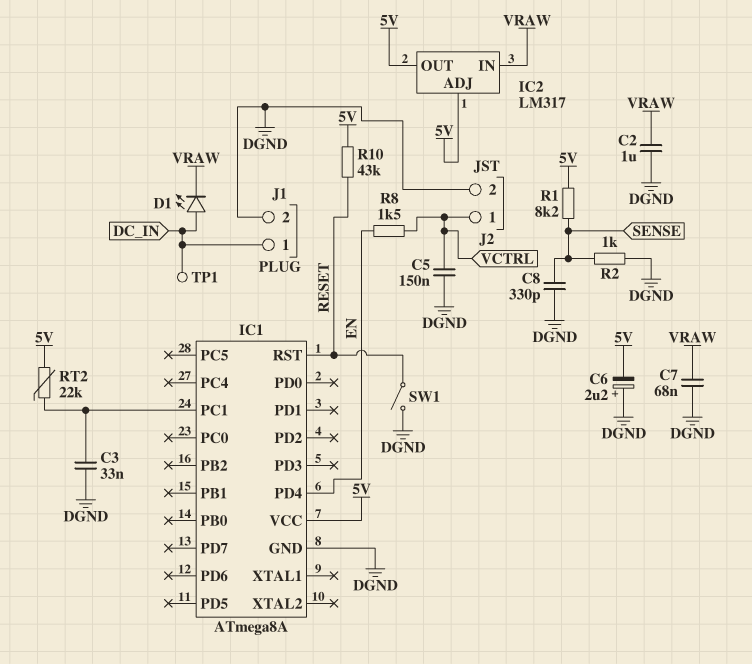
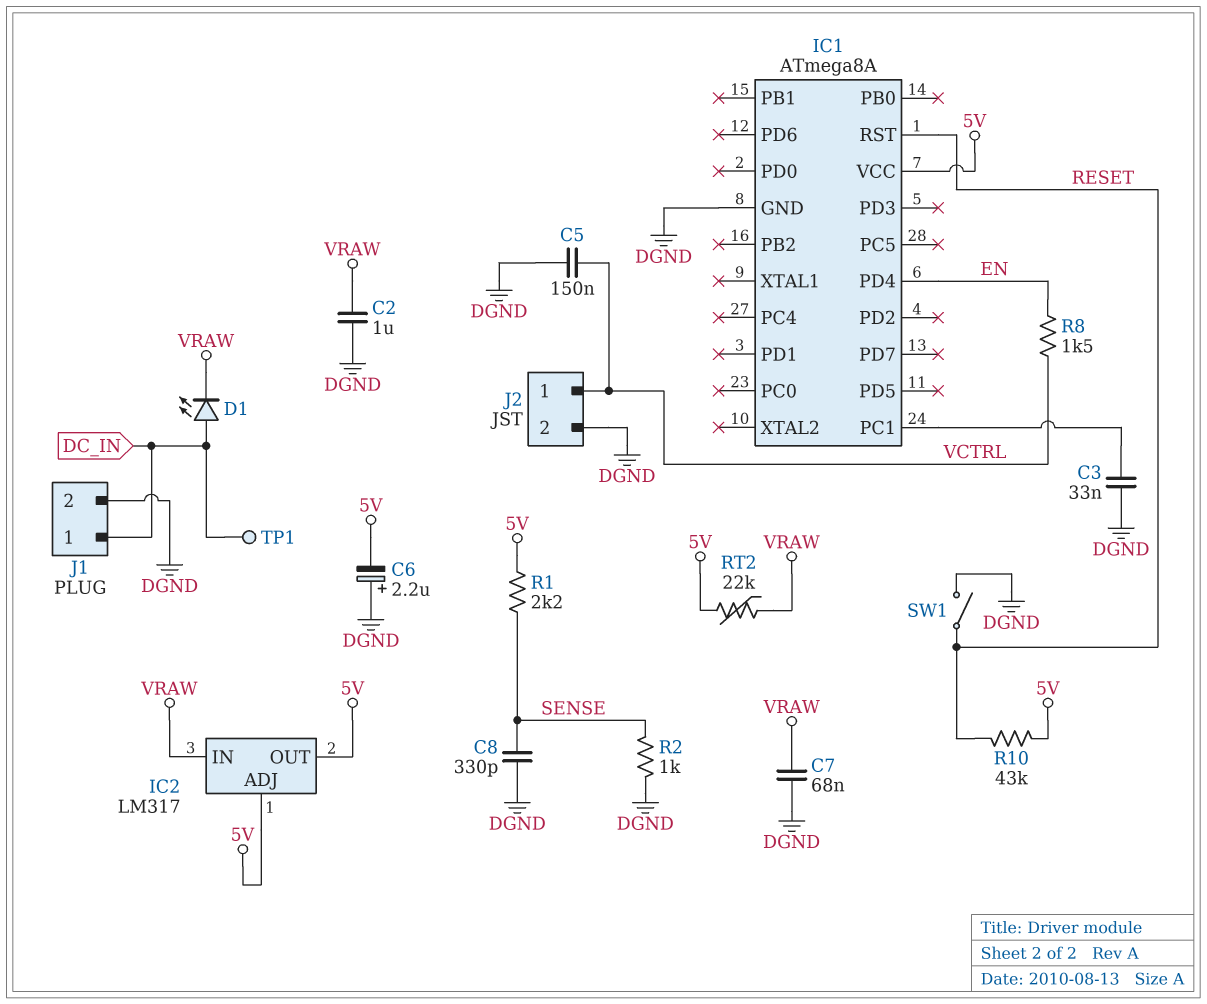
R1: 8.2k (5V, SENSE) -> 2.2k (5V, SENSE)
RT2: 22k (5V, IC1/PC1) -> 22k (5V, VRAW)

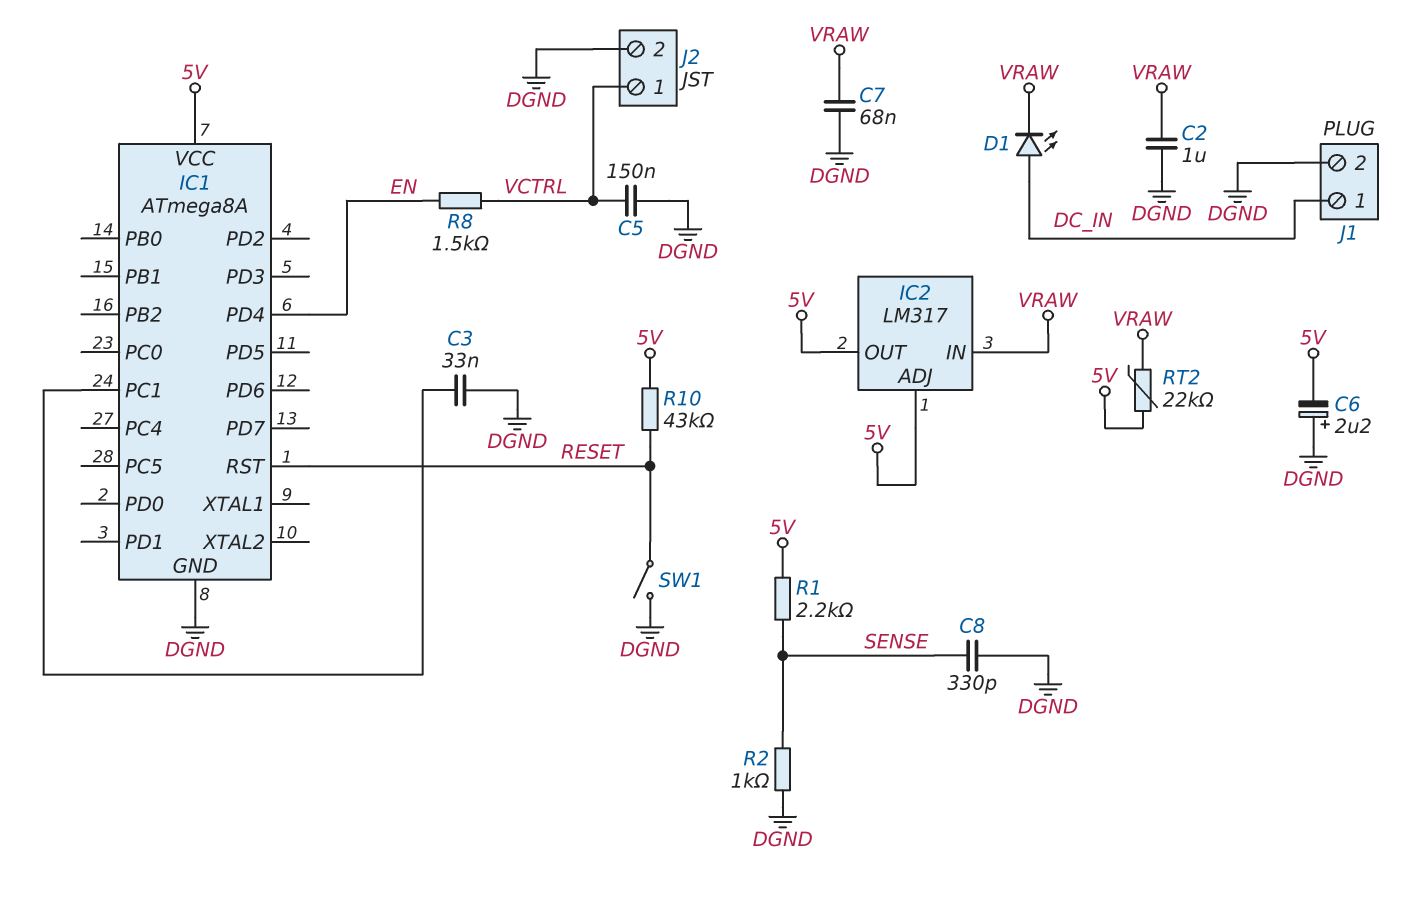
TP1: test point (DC_IN) -> none

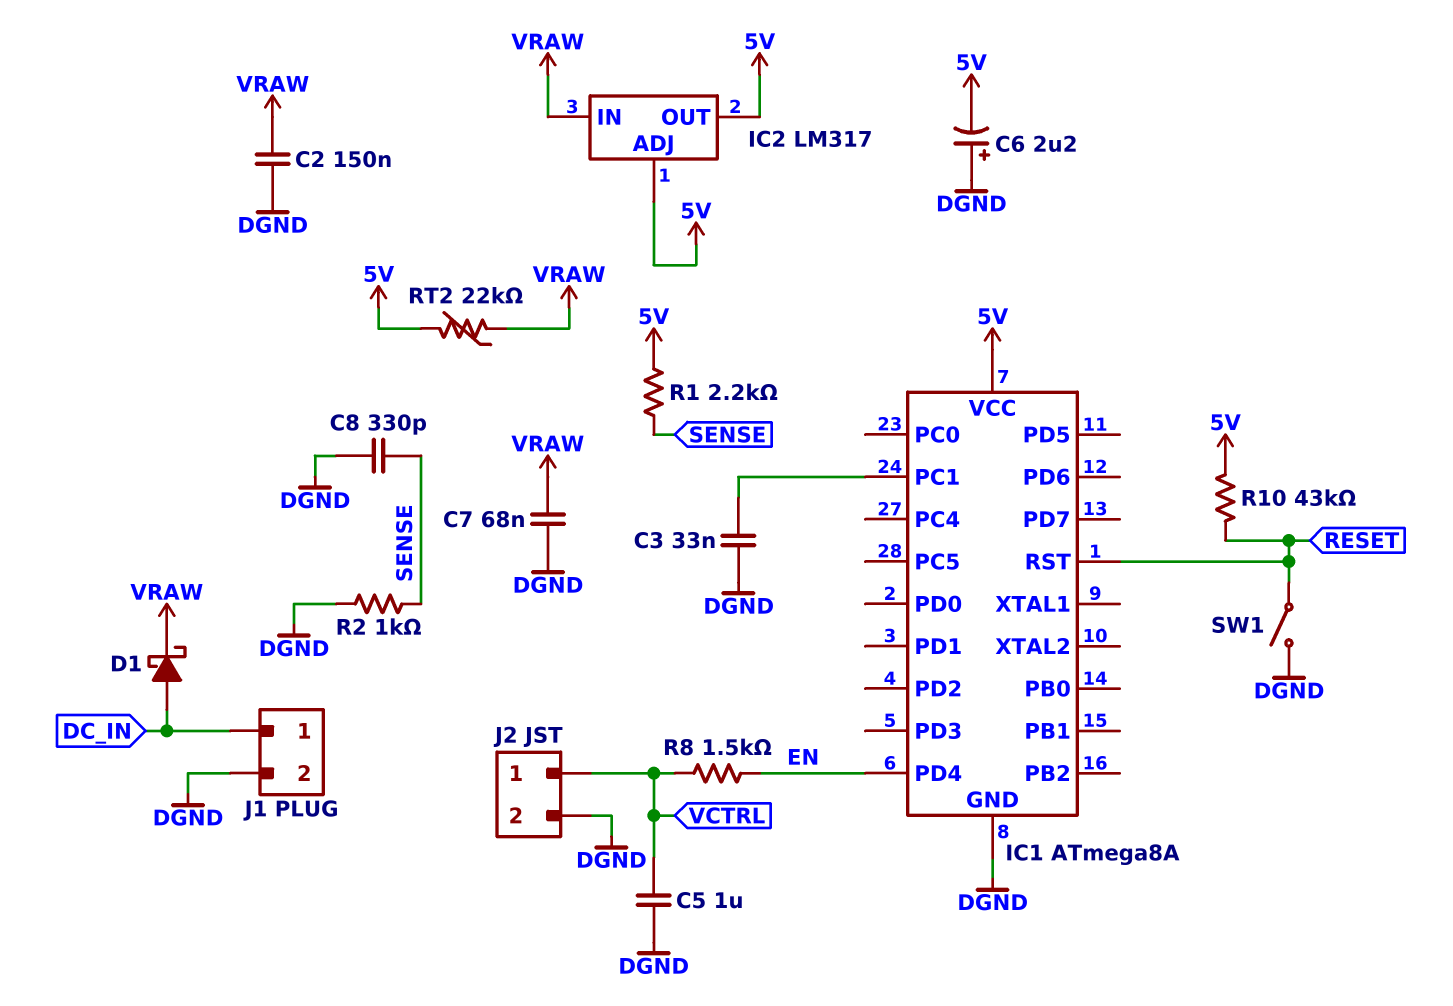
C2: 1uF (DGND, VRAW) -> 150nF (DGND, VRAW)
C5: 150nF (DGND, VCTRL) -> 1uF (DGND, VCTRL)
D1: LED (A DC_IN, K VRAW) -> schottky (A DC_IN, K VRAW)

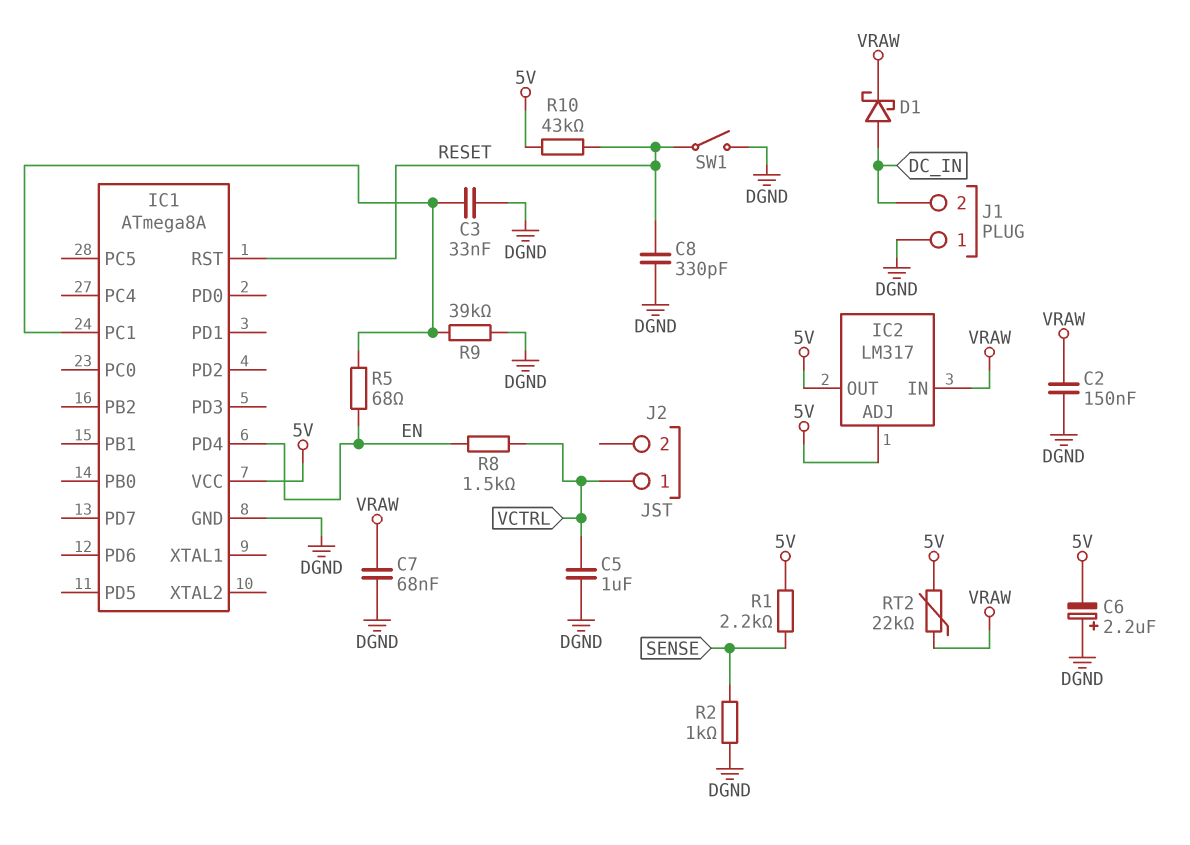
C8: 330pF (DGND, SENSE) -> 330pF (DGND, RESET)
J1 pin 1: DC_IN -> DGND
J1 pin 2: DGND -> DC_IN
J2 pin 2: DGND -> none
R5: none -> 68 (EN, IC1/PC1)
R9: none -> 39k (DGND, IC1/PC1)

